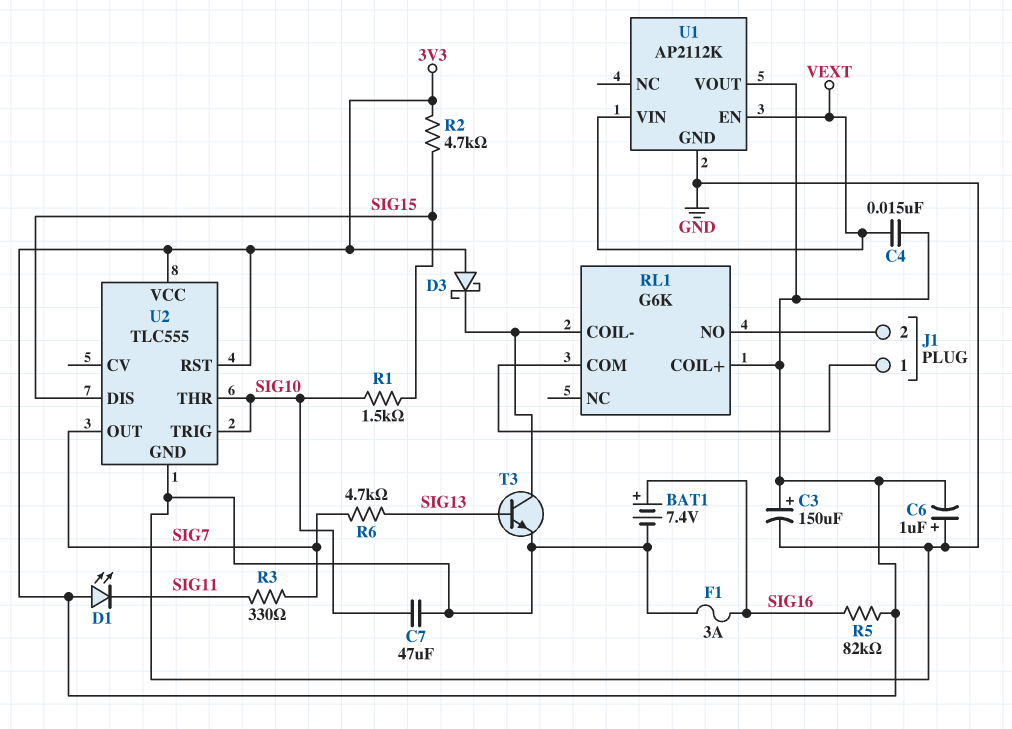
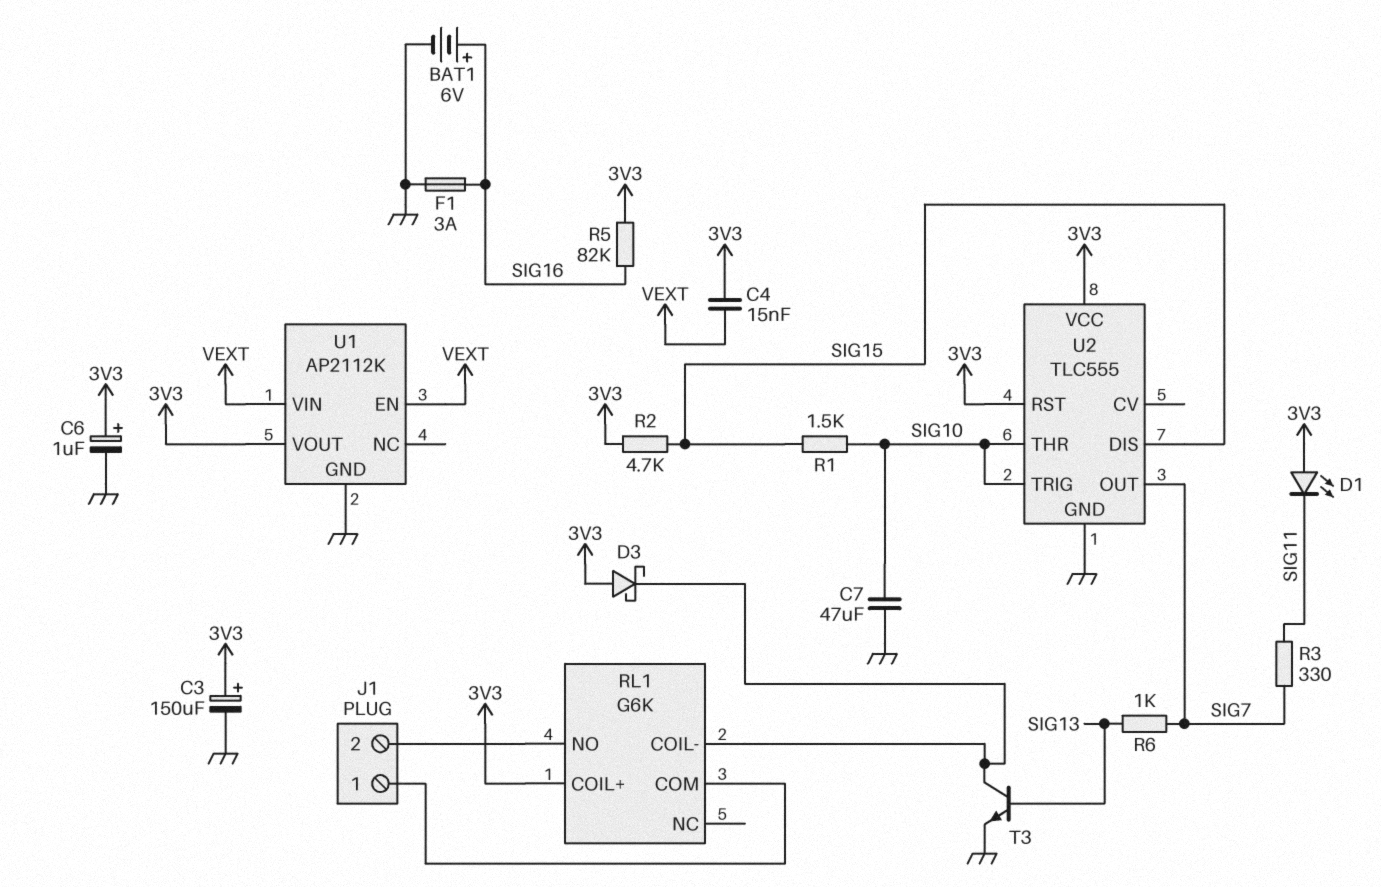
BAT1: 7.4V (plus SIG16, minus GND) -> 6V (plus SIG16, minus GND)
C6: 1uF (plus GND, minus 3V3) -> 1uF (plus 3V3, minus GND)
R6: 4.7k (SIG7, SIG13) -> 1k (SIG7, SIG13)

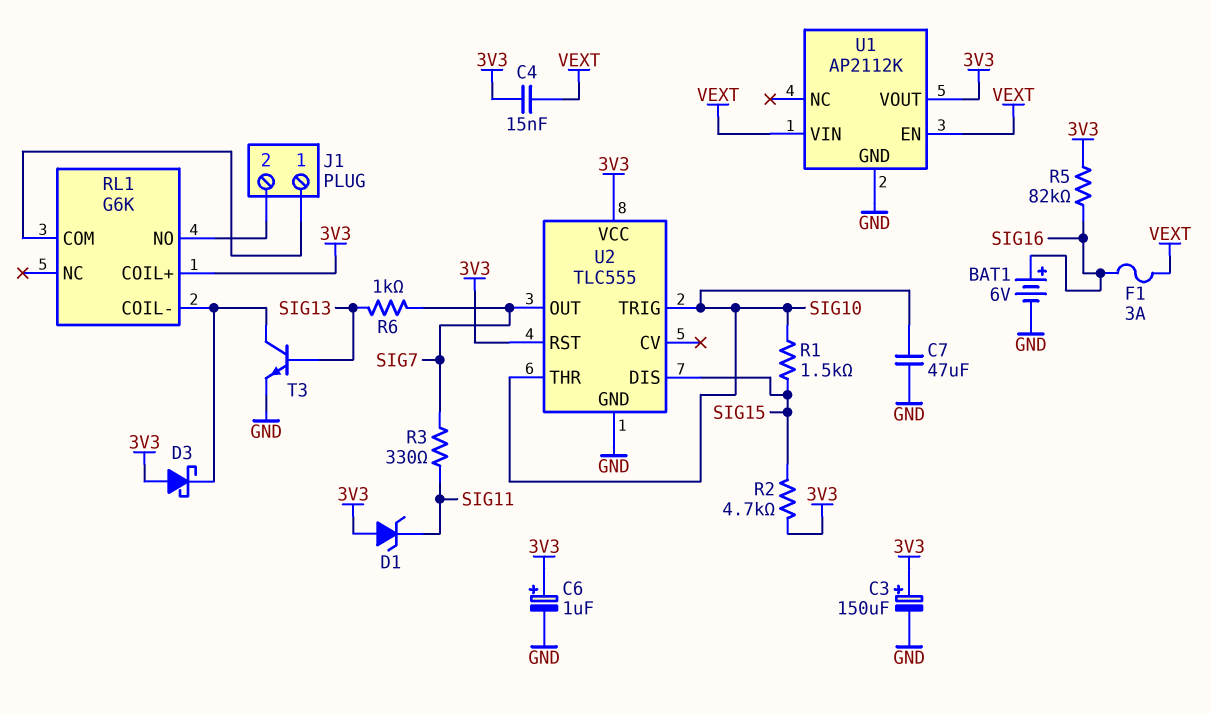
D1: LED (A 3V3, K SIG11) -> zener (A 3V3, K SIG11)
F1: 3A (GND, SIG16) -> 3A (SIG16, VEXT)

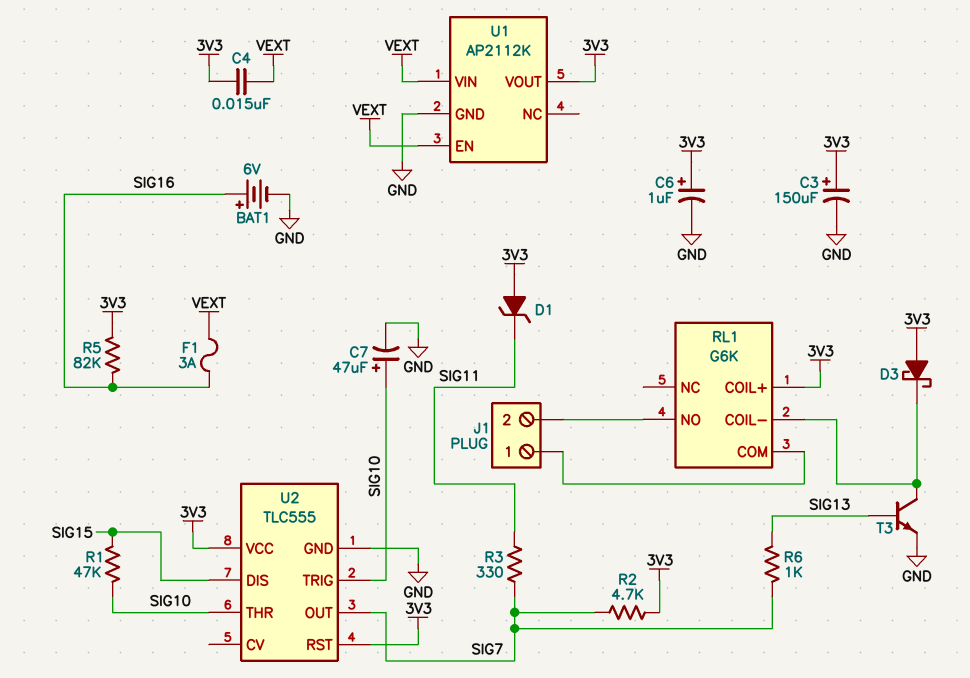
C7: 47uF (GND, SIG10) -> 47uF (plus SIG10, minus GND)
R1: 1.5k (SIG10, SIG15) -> 47k (SIG10, SIG15)
R2: 4.7k (3V3, SIG15) -> 4.7k (3V3, SIG7)

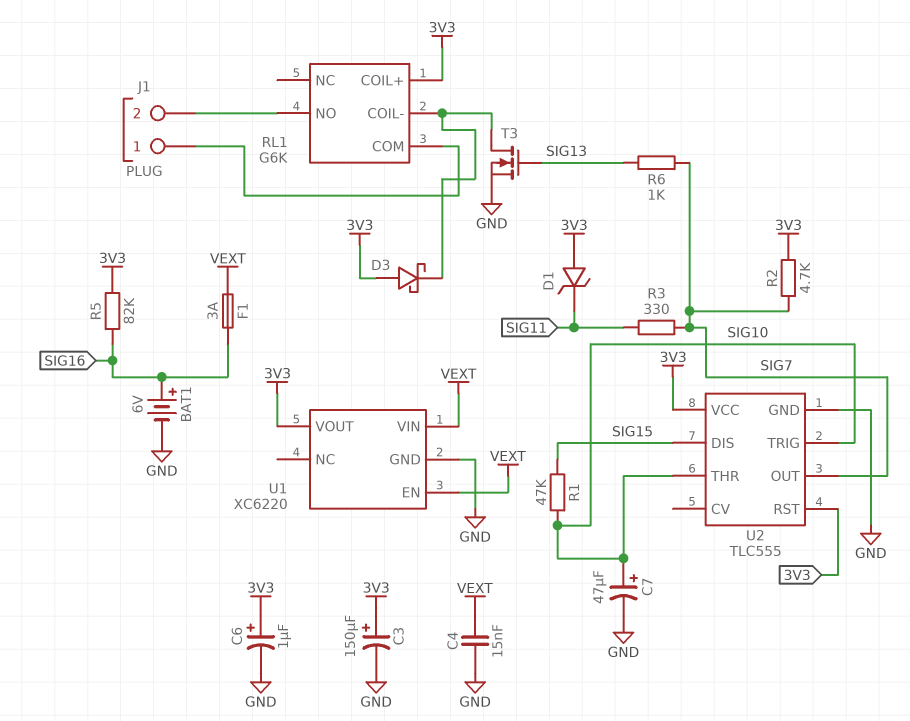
C4: 15nF (3V3, VEXT) -> 15nF (GND, VEXT)
T3: NPN (B SIG13, C RL1/COIL-, E GND) -> NMOS (G SIG13, D RL1/COIL-, S GND)
U1: AP2112K -> XC6220

